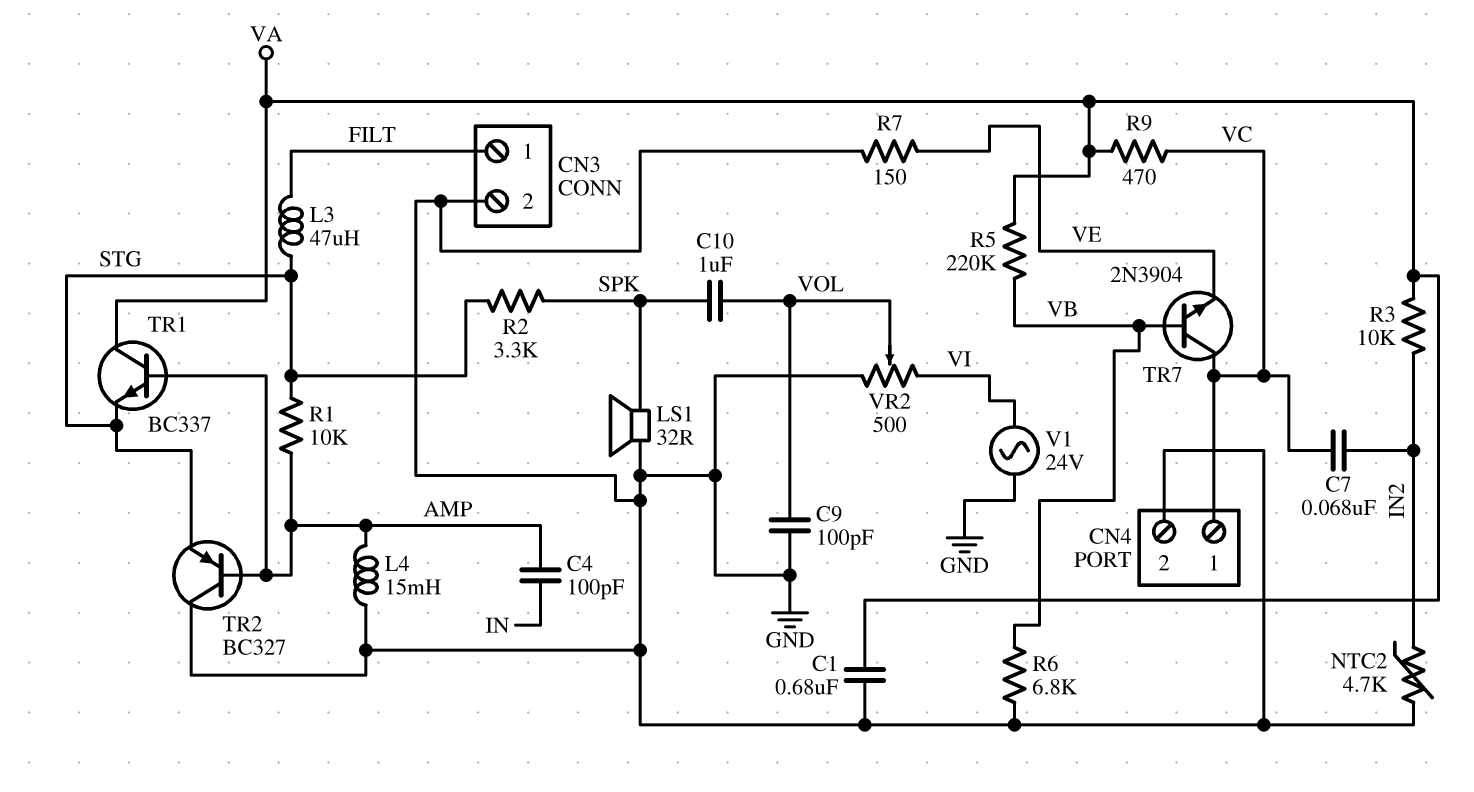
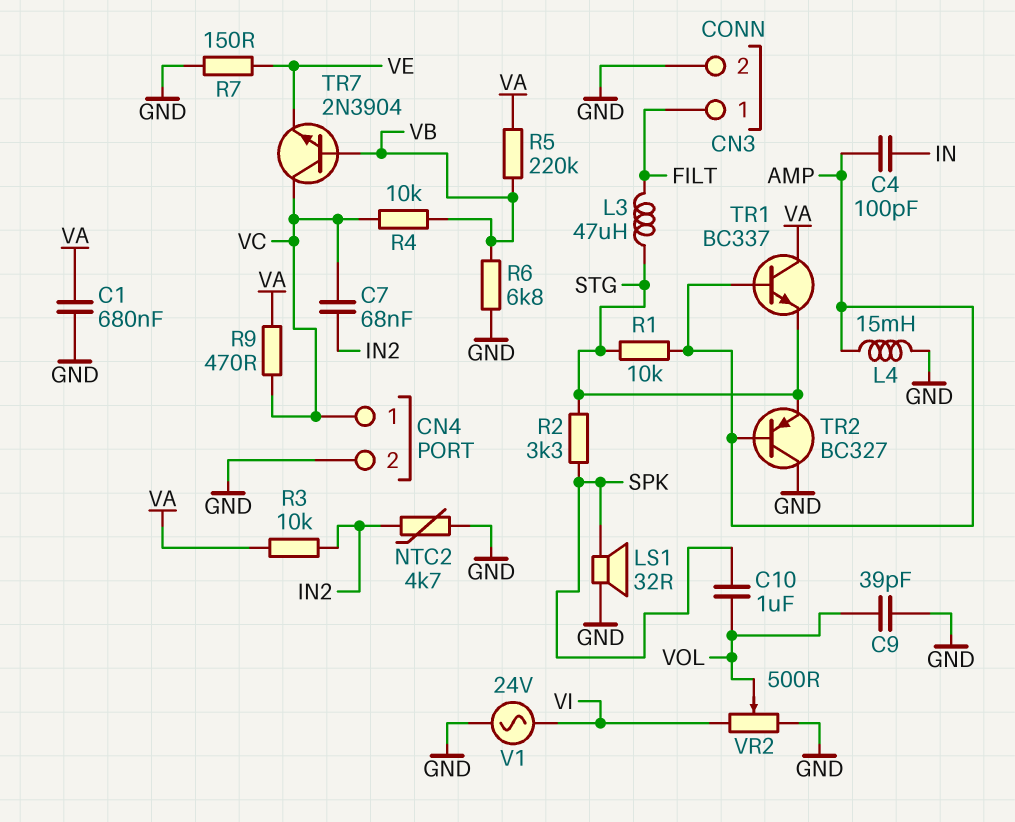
C9: 100pF (GND, VOL) -> 39pF (GND, VOL)
R4: none -> 10k (VB, VC)

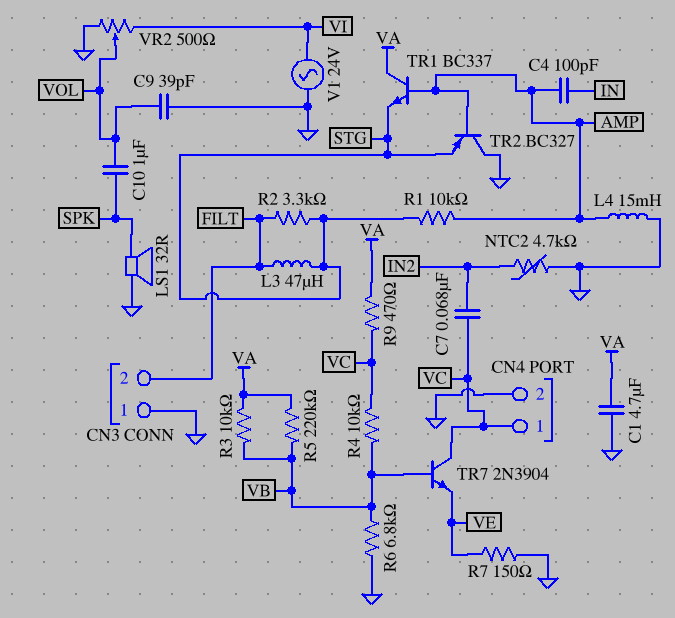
C1: 680nF (GND, VA) -> 4.7uF (GND, VA)
CN3 pin 1: FILT -> GND
CN3 pin 2: GND -> FILT
R2: 3.3k (SPK, STG) -> 3.3k (FILT, STG)
R3: 10k (IN2, VA) -> 10k (VA, VB)

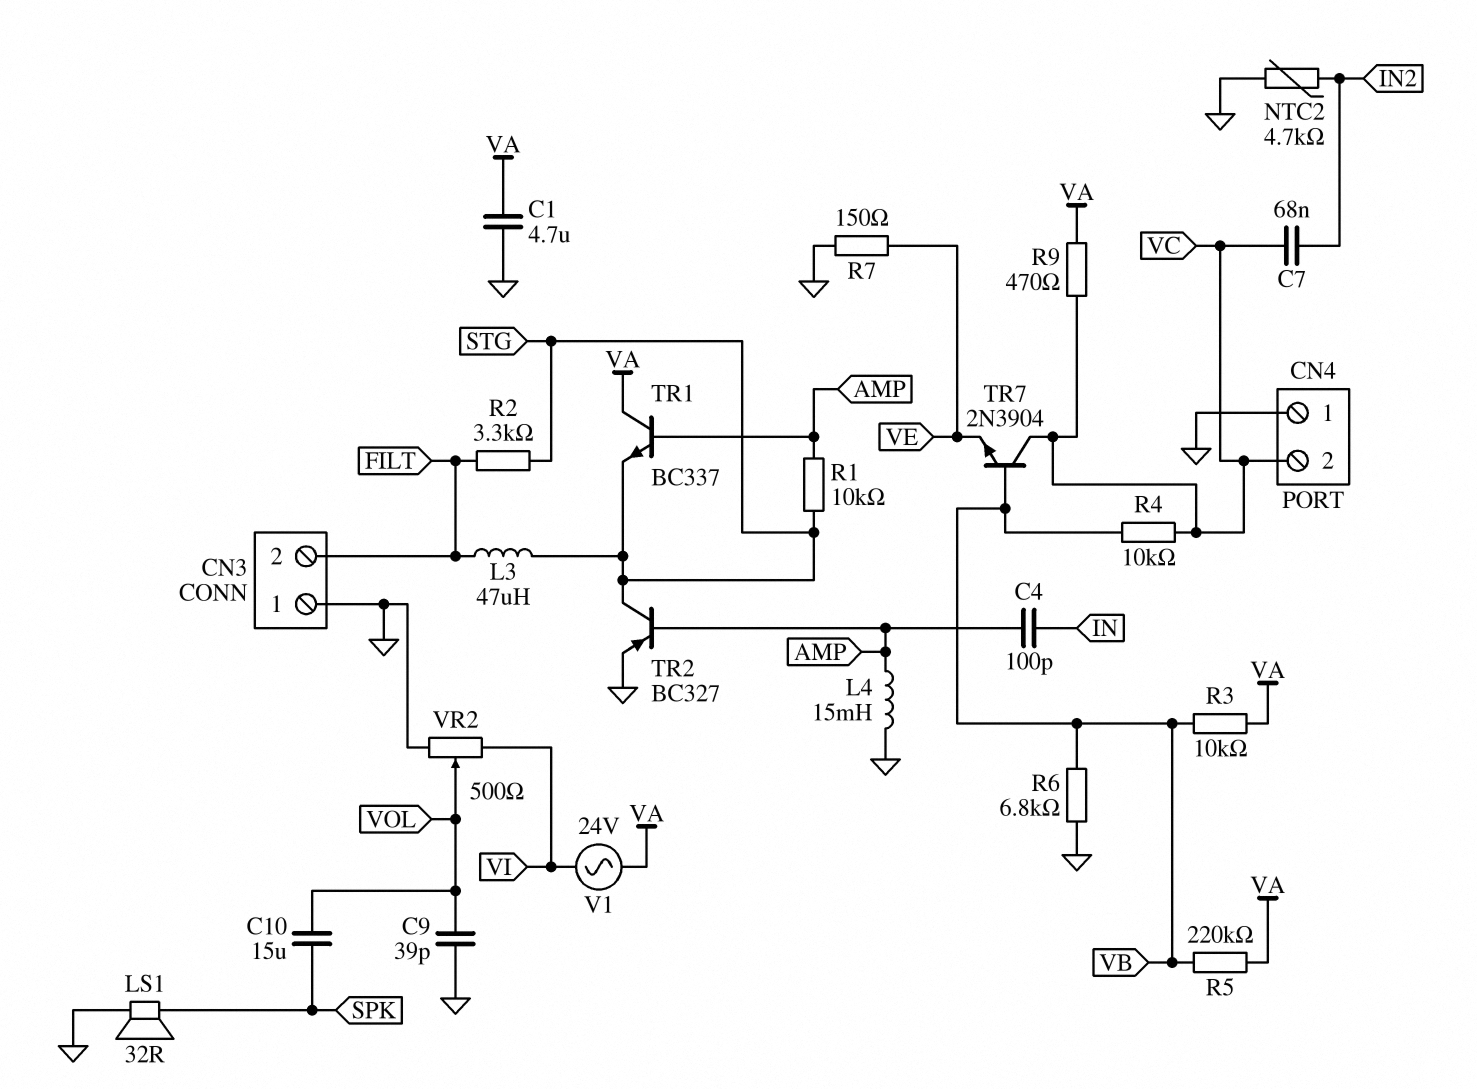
C10: 1uF (SPK, VOL) -> 15uF (SPK, VOL)
CN4 pin 1: VC -> GND
CN4 pin 2: GND -> VC
TR2: PNP BC327 (B AMP, C GND, E STG) -> PNP BC327 (B AMP, C STG, E GND)
V1: AC 24V (GND, VI) -> AC 24V (VA, VI)

